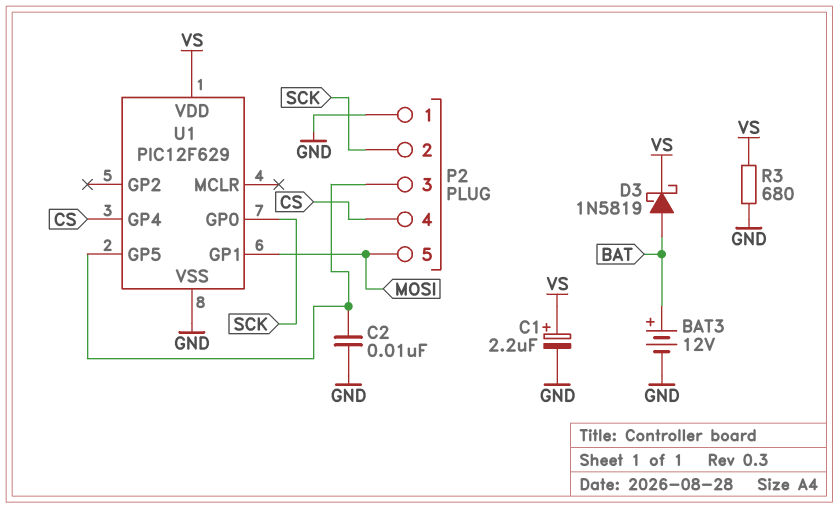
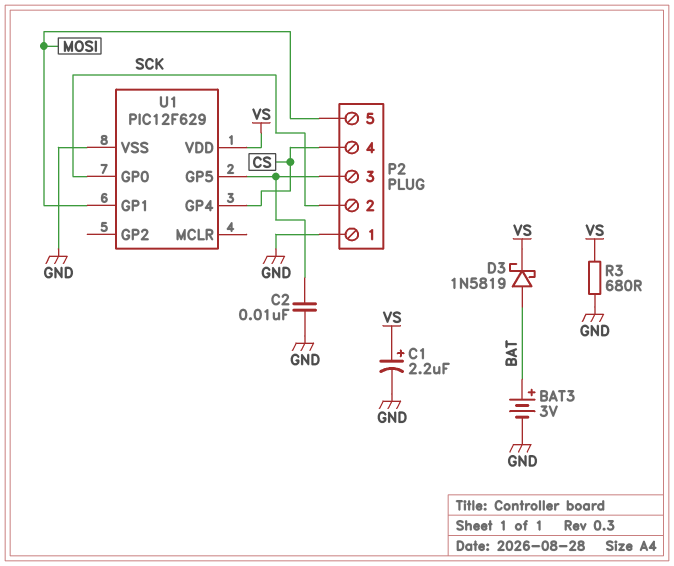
BAT3: 12V (plus BAT, minus GND) -> 3V (plus BAT, minus GND)

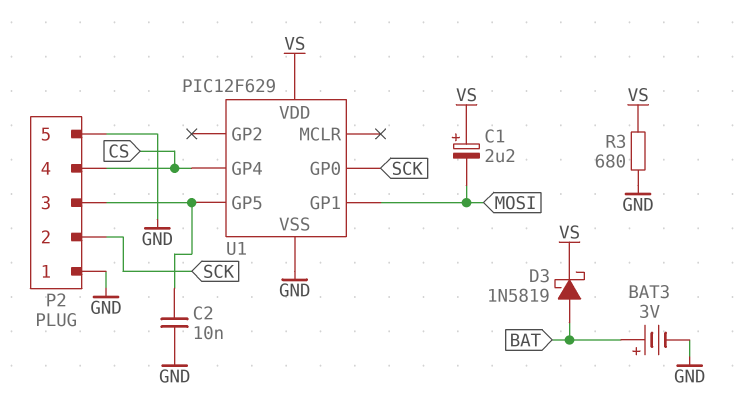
C1: 2.2uF (plus VS, minus GND) -> 2.2uF (plus VS, minus MOSI)
P2 pin 5: MOSI -> GND

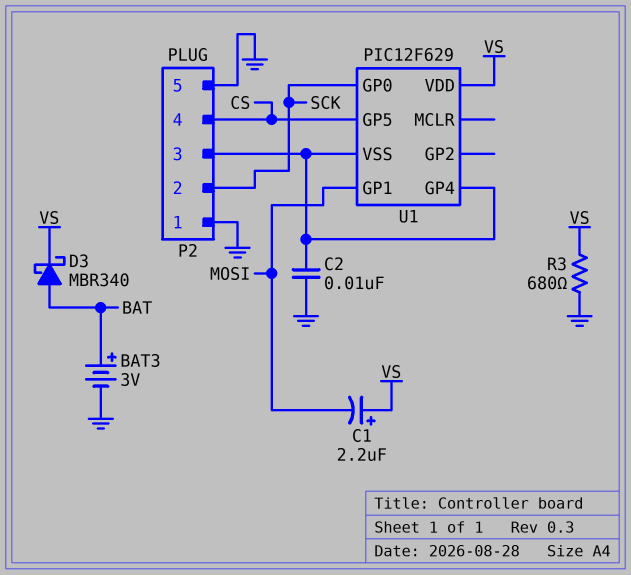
D3: schottky 1N5819 (A BAT, K VS) -> schottky MBR340 (A BAT, K VS)
U1 pin GP4: CS -> P2/3
U1 pin GP5: P2/3 -> CS
U1 pin VSS: GND -> P2/3

